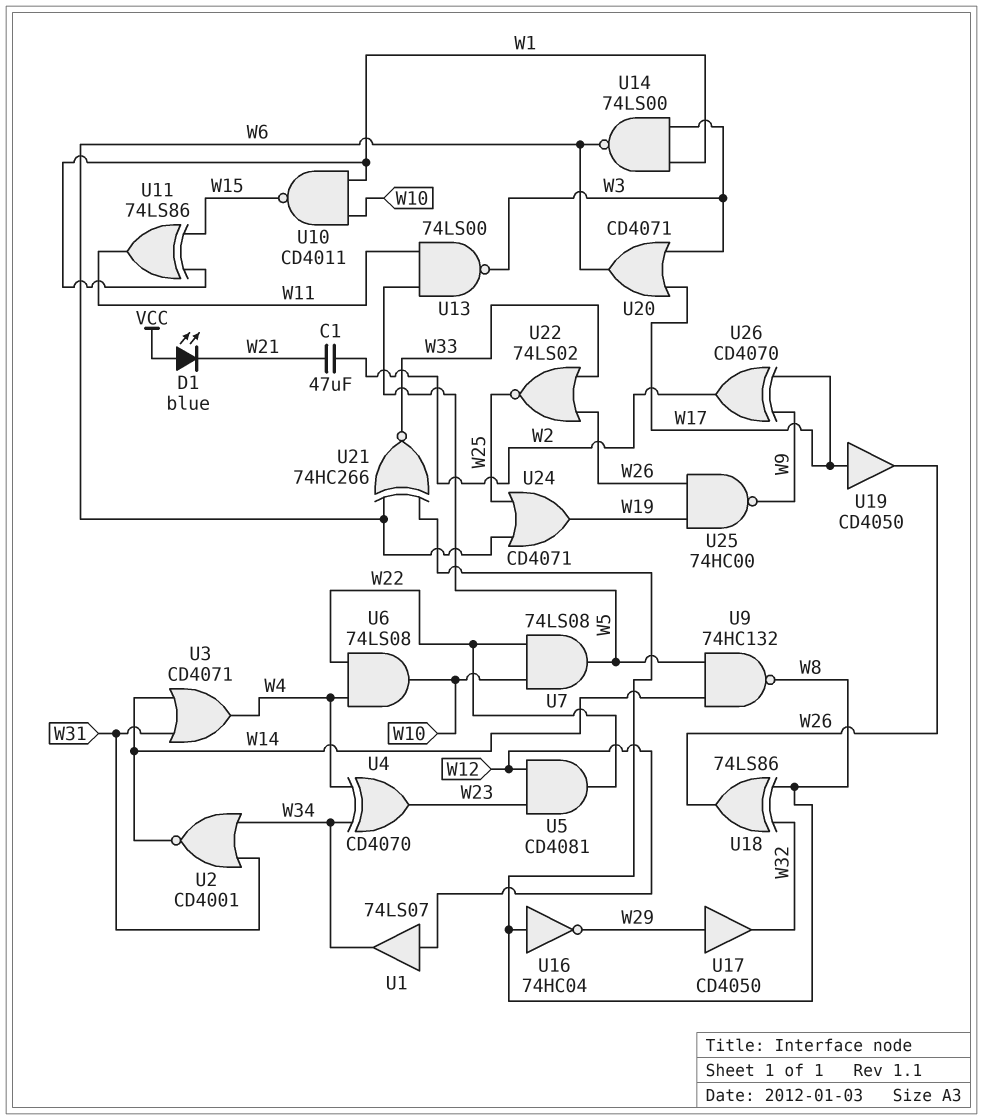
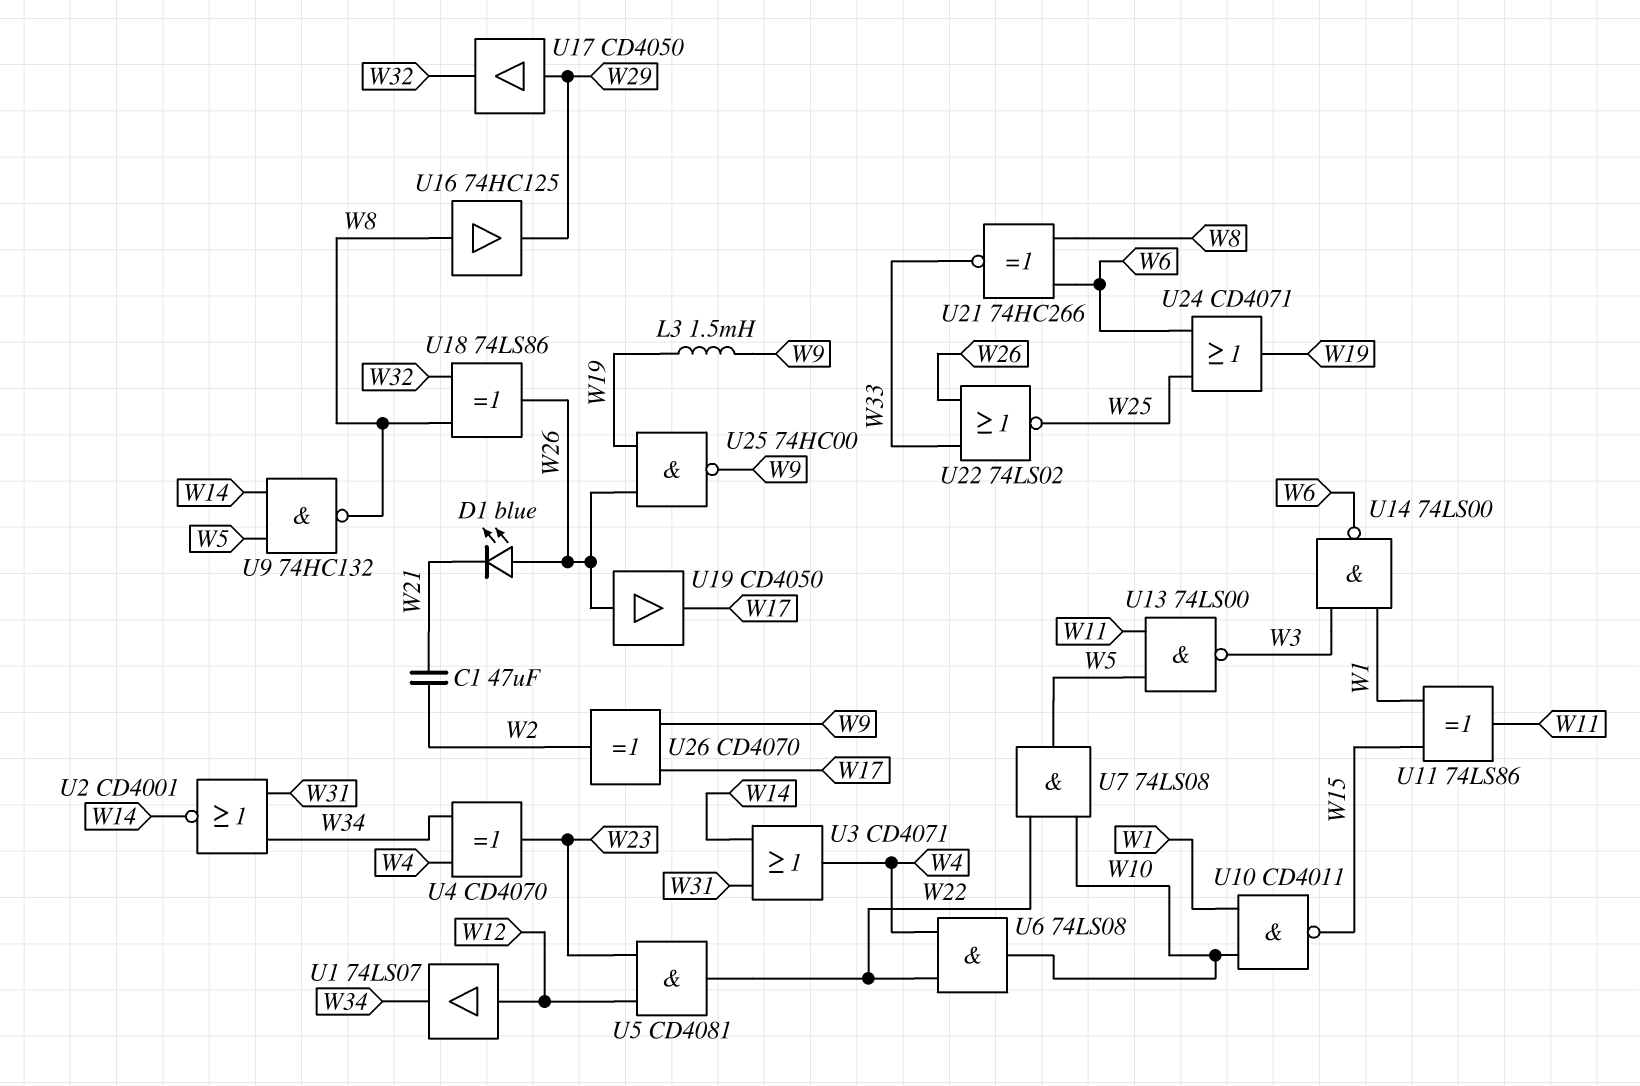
D1: LED blue (A VCC, K W21) -> LED blue (A W26, K W21)
L3: none -> 1.5mH (W9, W19)
U16: NOT 74HC04 (in W8, out W29) -> buffer 74HC125 (in W8, out W29)
U19: buffer CD4050 (in W17, out W26) -> buffer CD4050 (in W26, out W17)
U20: OR CD4071 (in W3, in W17, out W6) -> none

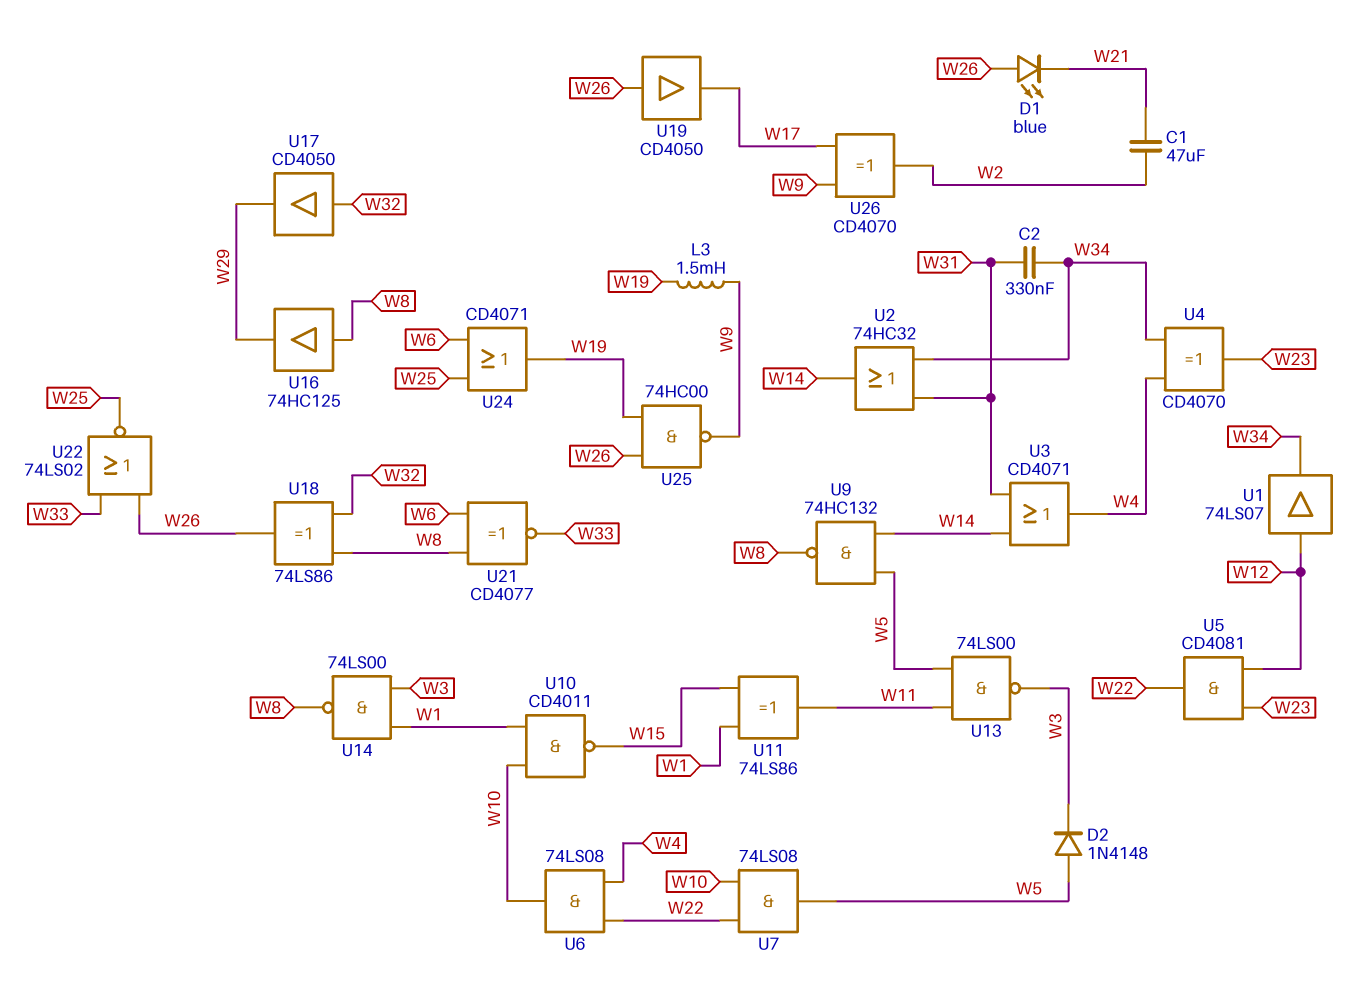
C2: none -> 330nF (W31, W34)
D2: none -> diode 1N4148 (A W5, K W3)
U2: NOR CD4001 (in W31, in W34, out W14) -> OR 74HC32 (in W31, in W34, out W14)
U14: NAND 74LS00 (in W1, in W3, out W6) -> NAND 74LS00 (in W1, in W3, out W8)
U17: buffer CD4050 (in W29, out W32) -> buffer CD4050 (in W32, out W29)
U21: XNOR 74HC266 (in W6, in W8, out W33) -> XNOR CD4077 (in W6, in W8, out W33)

